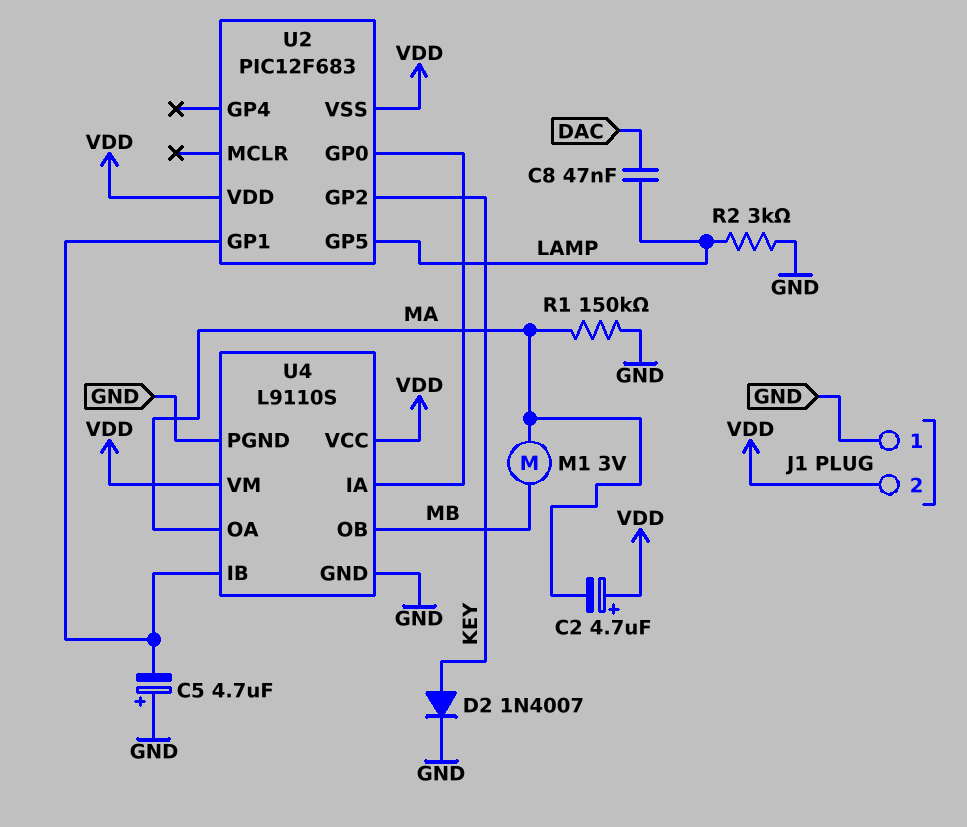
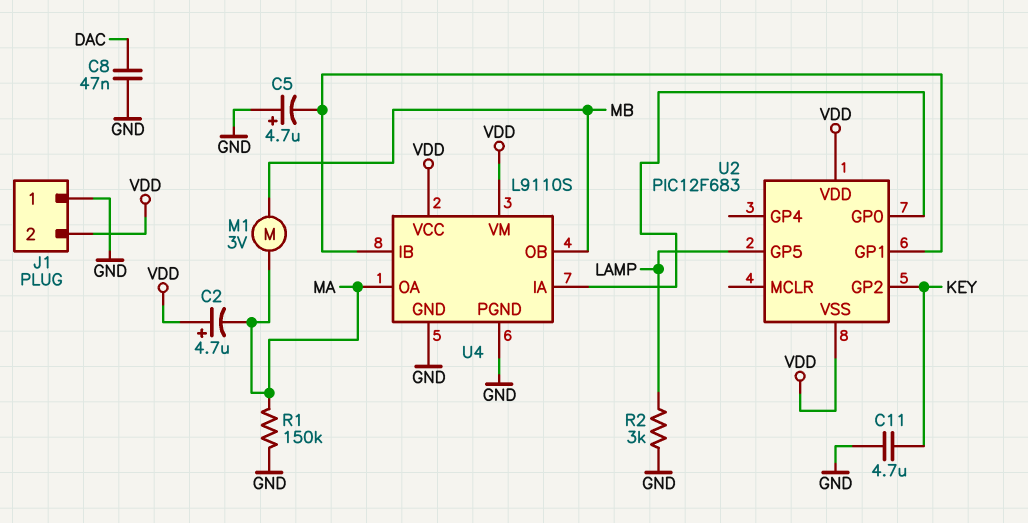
C8: 47nF (DAC, LAMP) -> 47nF (DAC, GND)
C11: none -> 4.7uF (GND, KEY)
D2: diode 1N4007 (A KEY, K GND) -> none

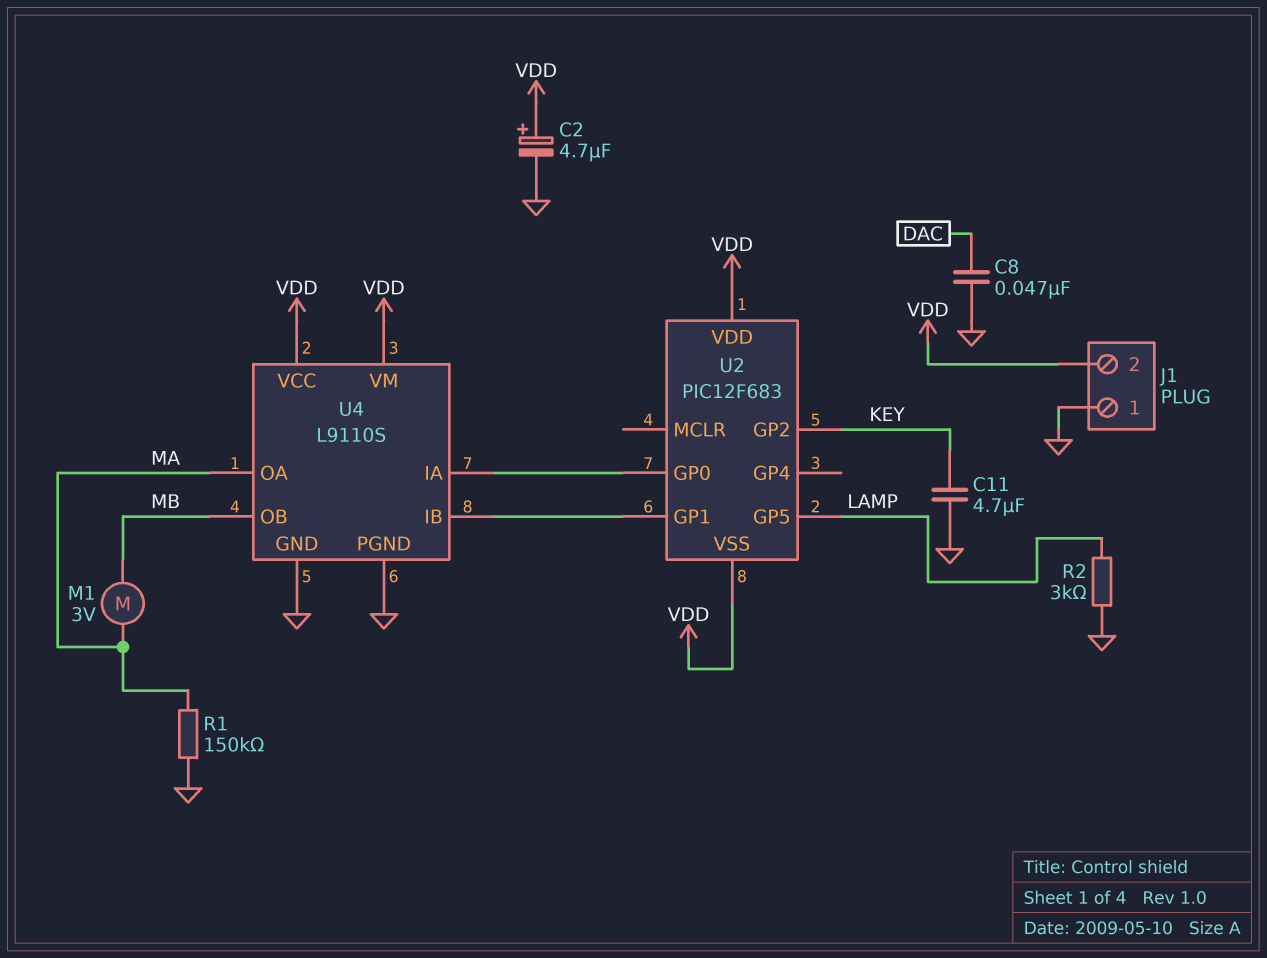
C2: 4.7uF (plus VDD, minus MA) -> 4.7uF (plus VDD, minus GND)
C5: 4.7uF (plus GND, minus U2/GP1) -> none

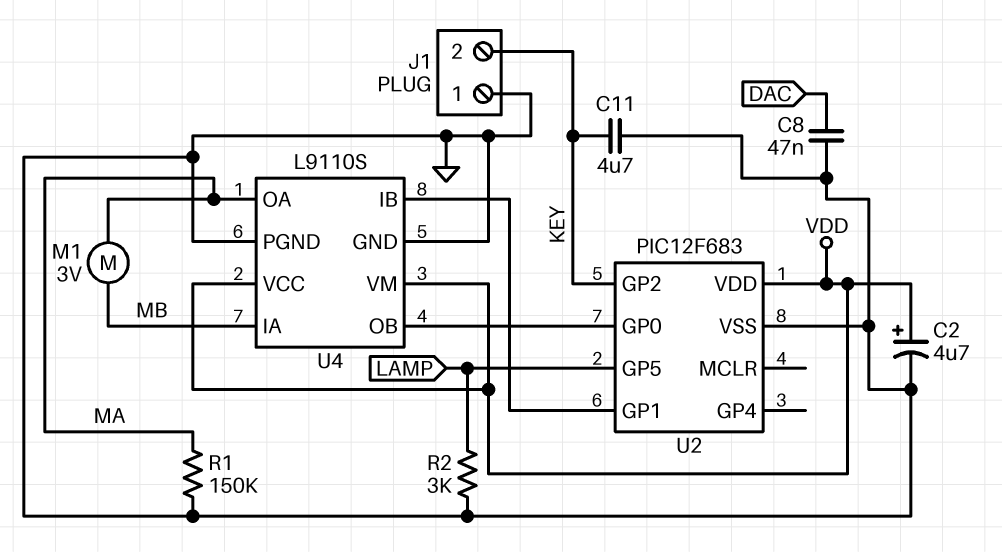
J1 pin 2: VDD -> KEY
U2 pin VSS: VDD -> GND
U4 pin IA: U2/GP0 -> MB
U4 pin OB: MB -> U2/GP0

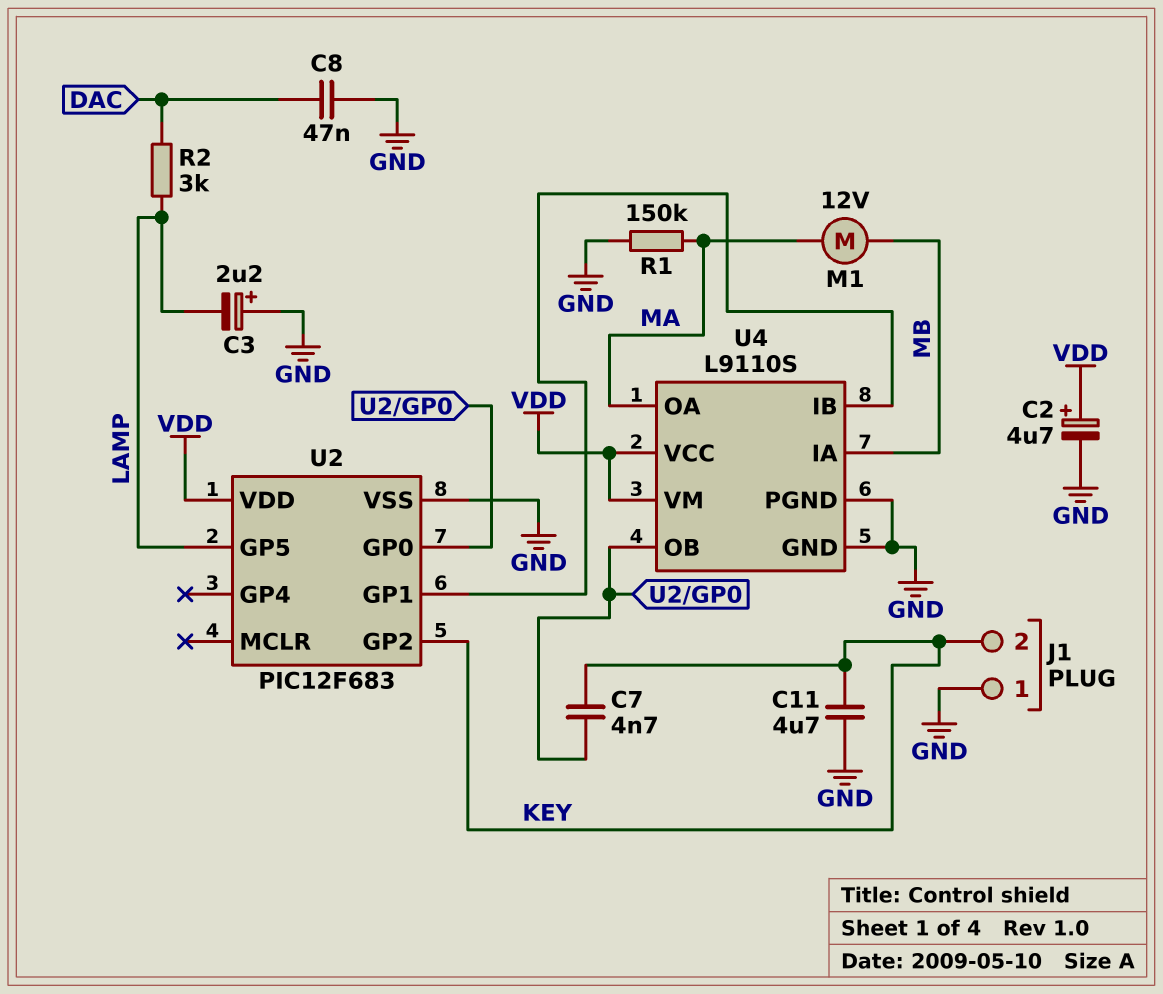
C3: none -> 2.2uF (plus GND, minus LAMP)
C7: none -> 4.7nF (KEY, U2/GP0)
M1: motor 3V (MA, MB) -> motor 12V (MA, MB)
R2: 3k (GND, LAMP) -> 3k (DAC, LAMP)

